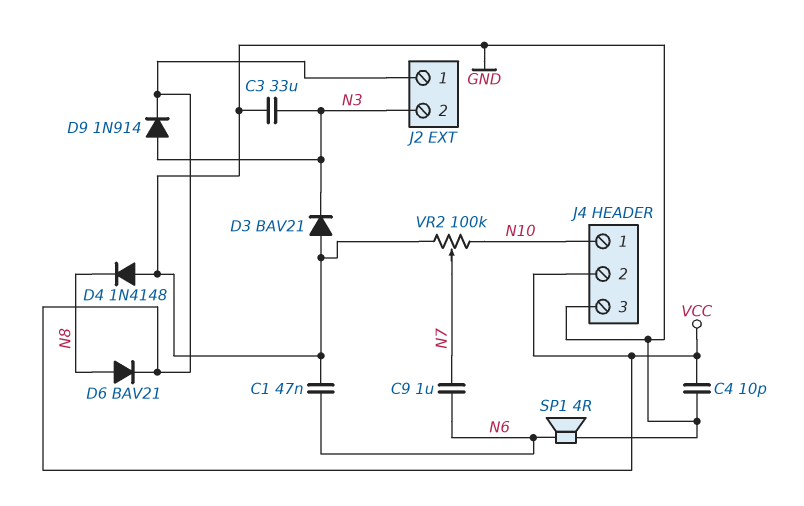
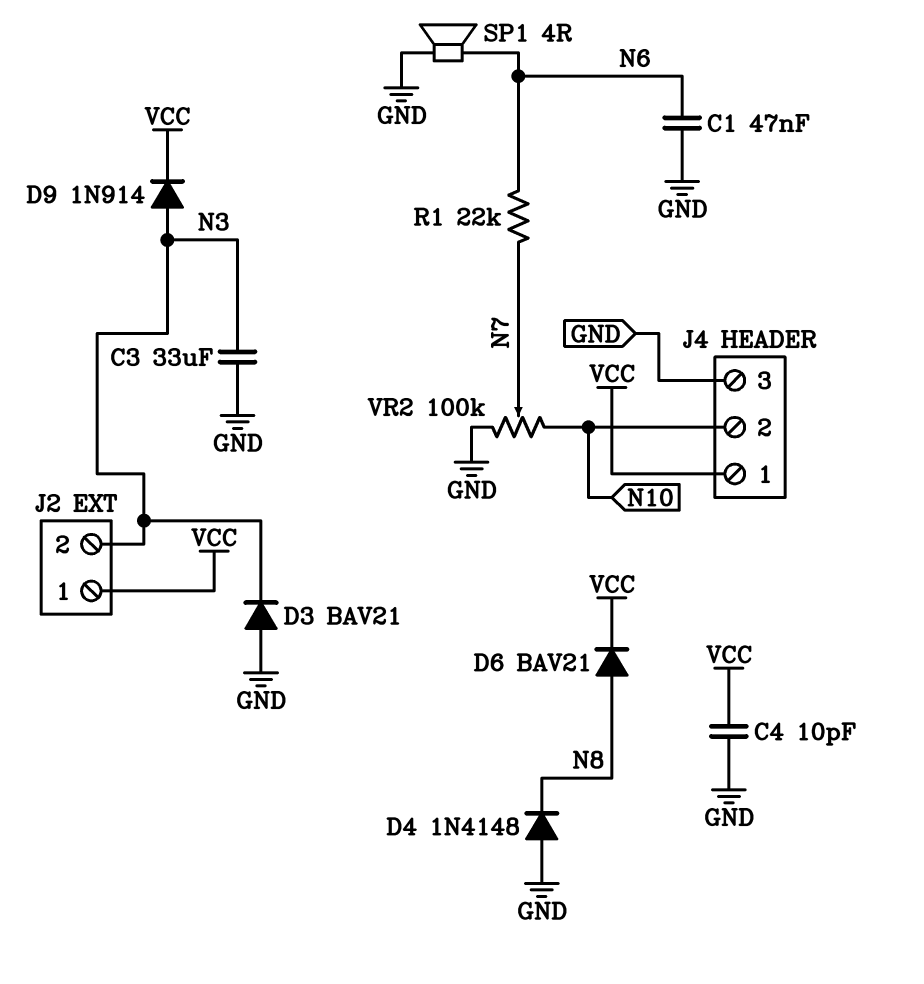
C9: 1uF (N6, N7) -> none
J4 pin 1: N10 -> VCC
J4 pin 2: VCC -> N10
R1: none -> 22k (N6, N7)

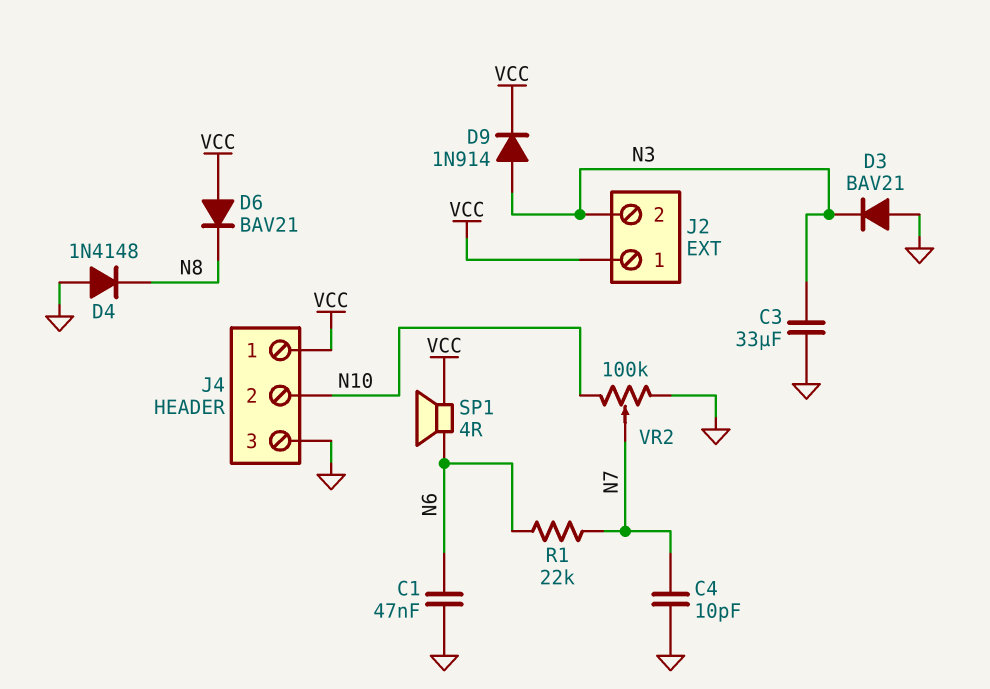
C4: 10pF (GND, VCC) -> 10pF (GND, N7)
D6: diode BAV21 (A N8, K VCC) -> diode BAV21 (A VCC, K N8)
SP1: speaker 4R (GND, N6) -> speaker 4R (N6, VCC)

